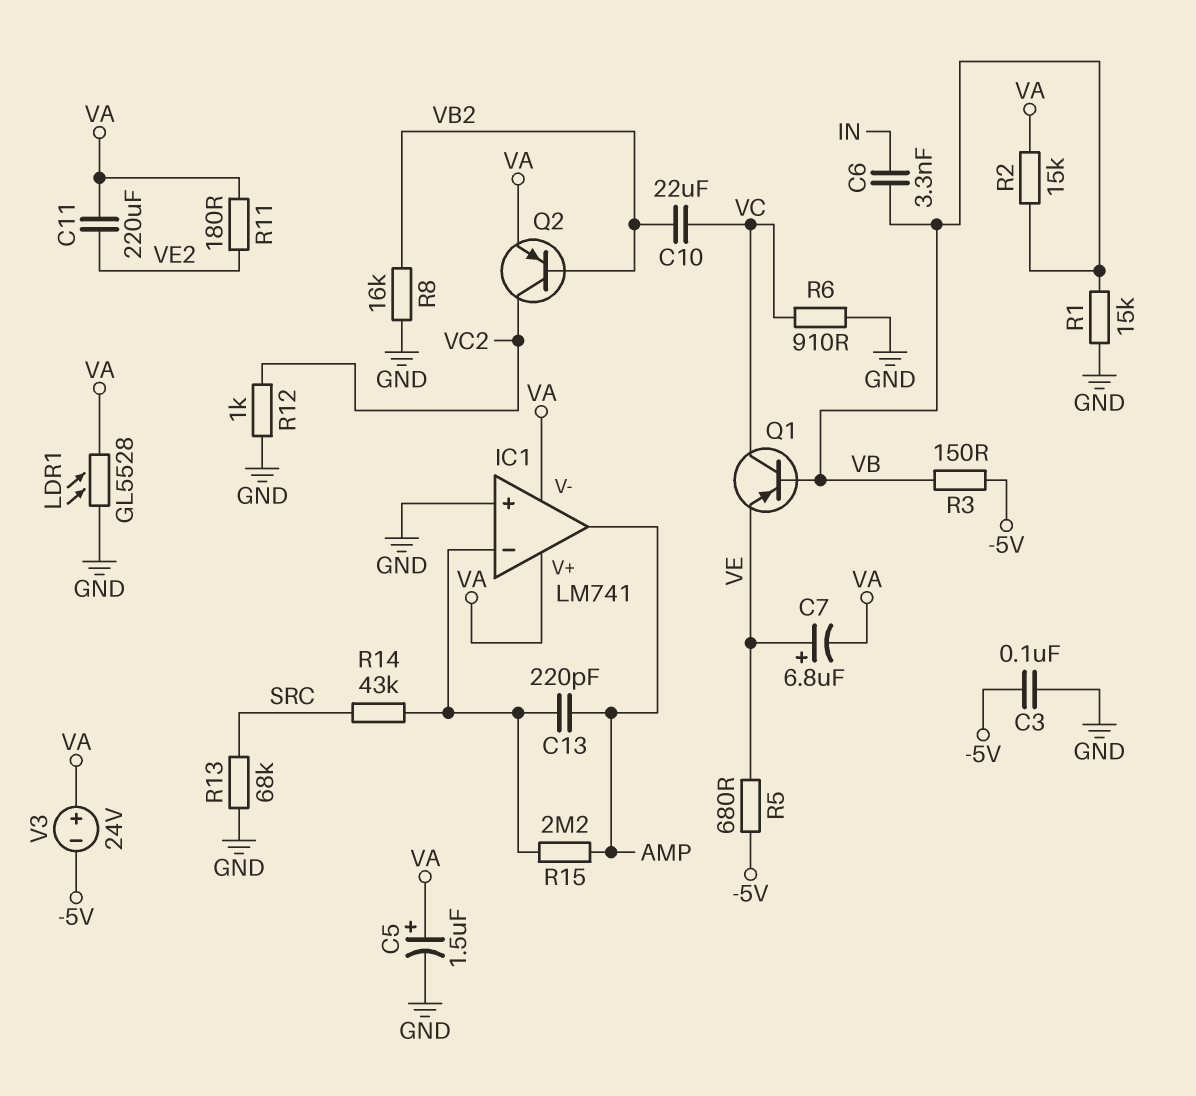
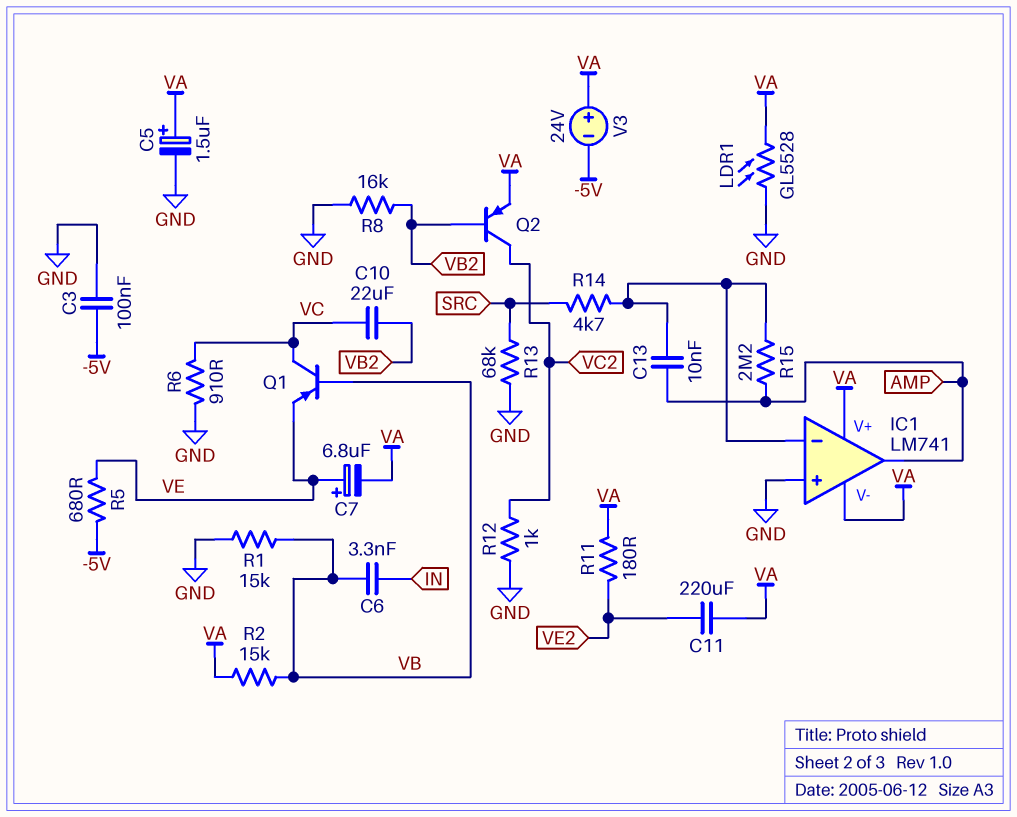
C13: 220pF (AMP, IC1/in-) -> 10nF (AMP, IC1/in-)
R3: 150 (-5V, VB) -> none
R14: 43k (IC1/in-, SRC) -> 4.7k (IC1/in-, SRC)

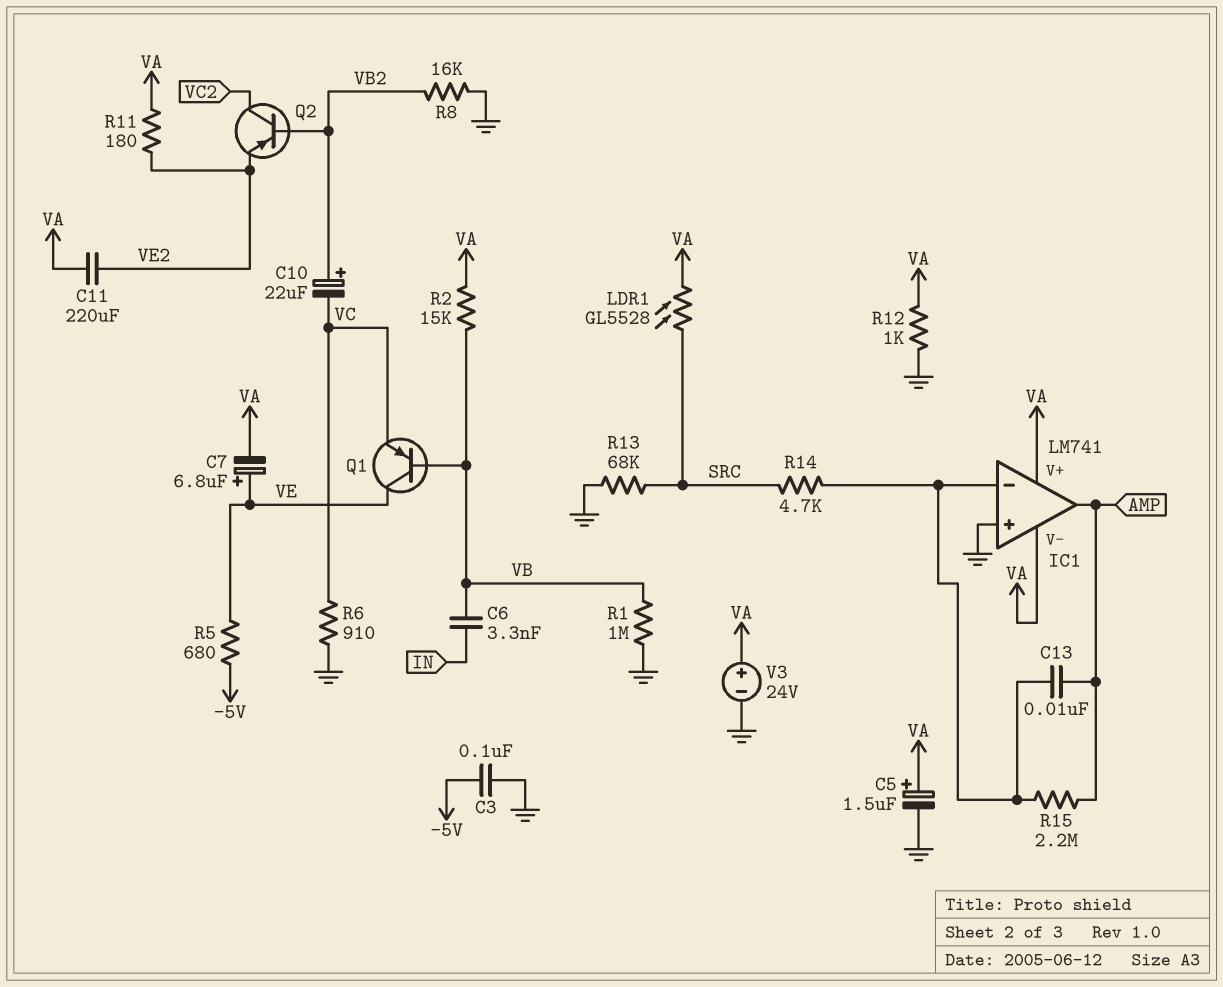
C10: 22uF (VB2, VC) -> 22uF (plus VB2, minus VC)
LDR1: GL5528 (GND, VA) -> GL5528 (SRC, VA)
Q1: PNP (B VB, C VC, E VE) -> PNP (B VB, C VE, E VC)
Q2: PNP (B VB2, C VC2, E VA) -> PNP (B VB2, C VC2, E VE2)
R1: 15k (GND, VB) -> 1M (GND, VB)
R12: 1k (GND, VC2) -> 1k (GND, VA)
V3: 24V (plus VA, minus -5V) -> 24V (plus VA, minus GND)

